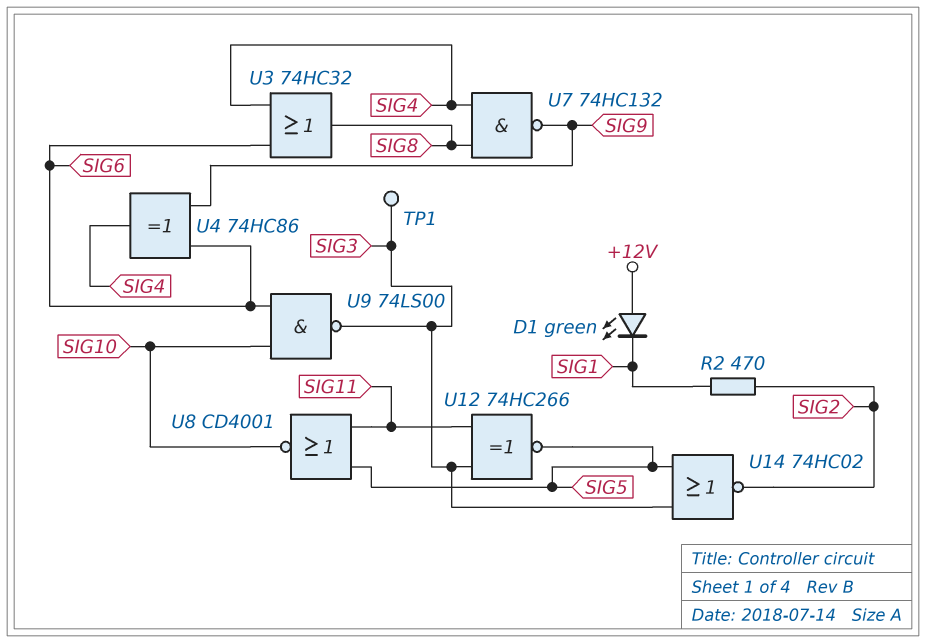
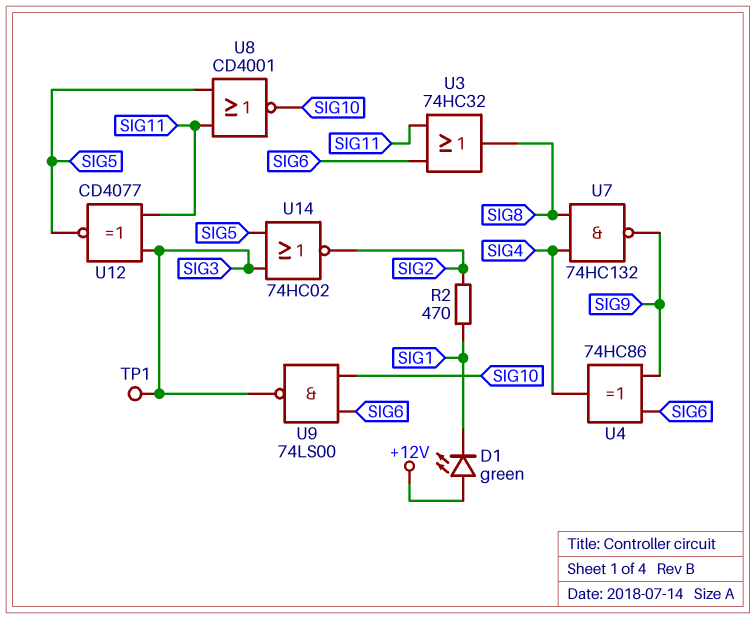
U3: OR 74HC32 (in SIG4, in SIG6, out SIG8) -> OR 74HC32 (in SIG6, in SIG11, out SIG8)
U12: XNOR 74HC266 (in SIG3, in SIG11, out SIG5) -> XNOR CD4077 (in SIG3, in SIG11, out SIG5)

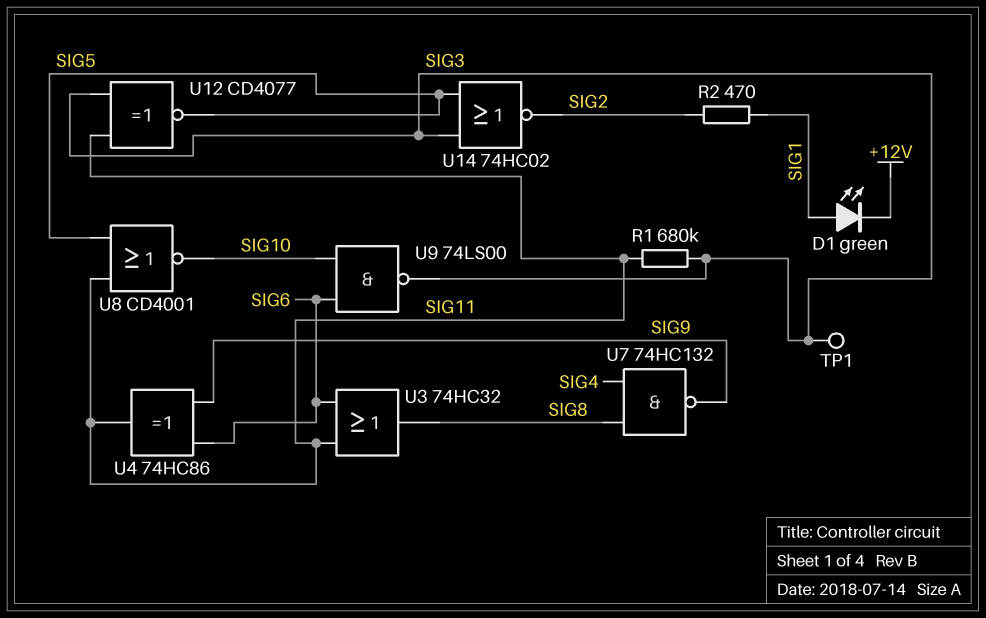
D1: LED green (A +12V, K SIG1) -> LED green (A SIG1, K +12V)
R1: none -> 680k (SIG3, SIG11)
U4: XOR 74HC86 (in SIG6, in SIG9, out SIG4) -> XOR 74HC86 (in SIG6, in SIG9, out SIG11)

